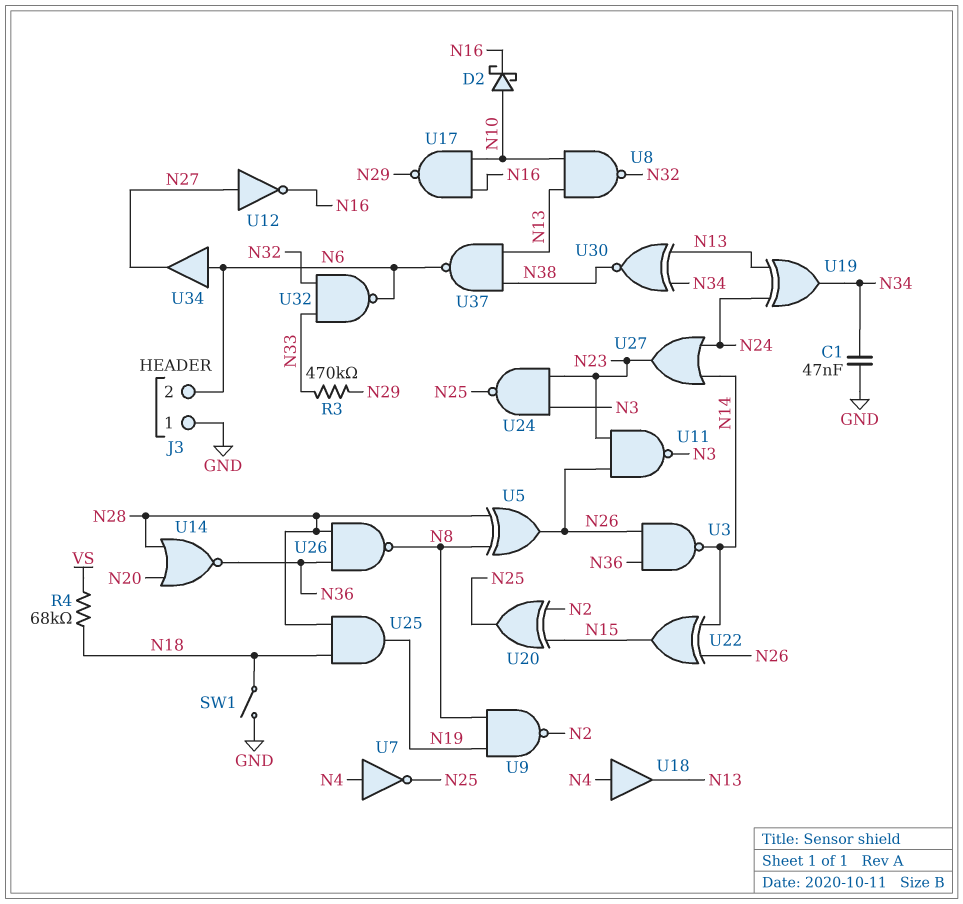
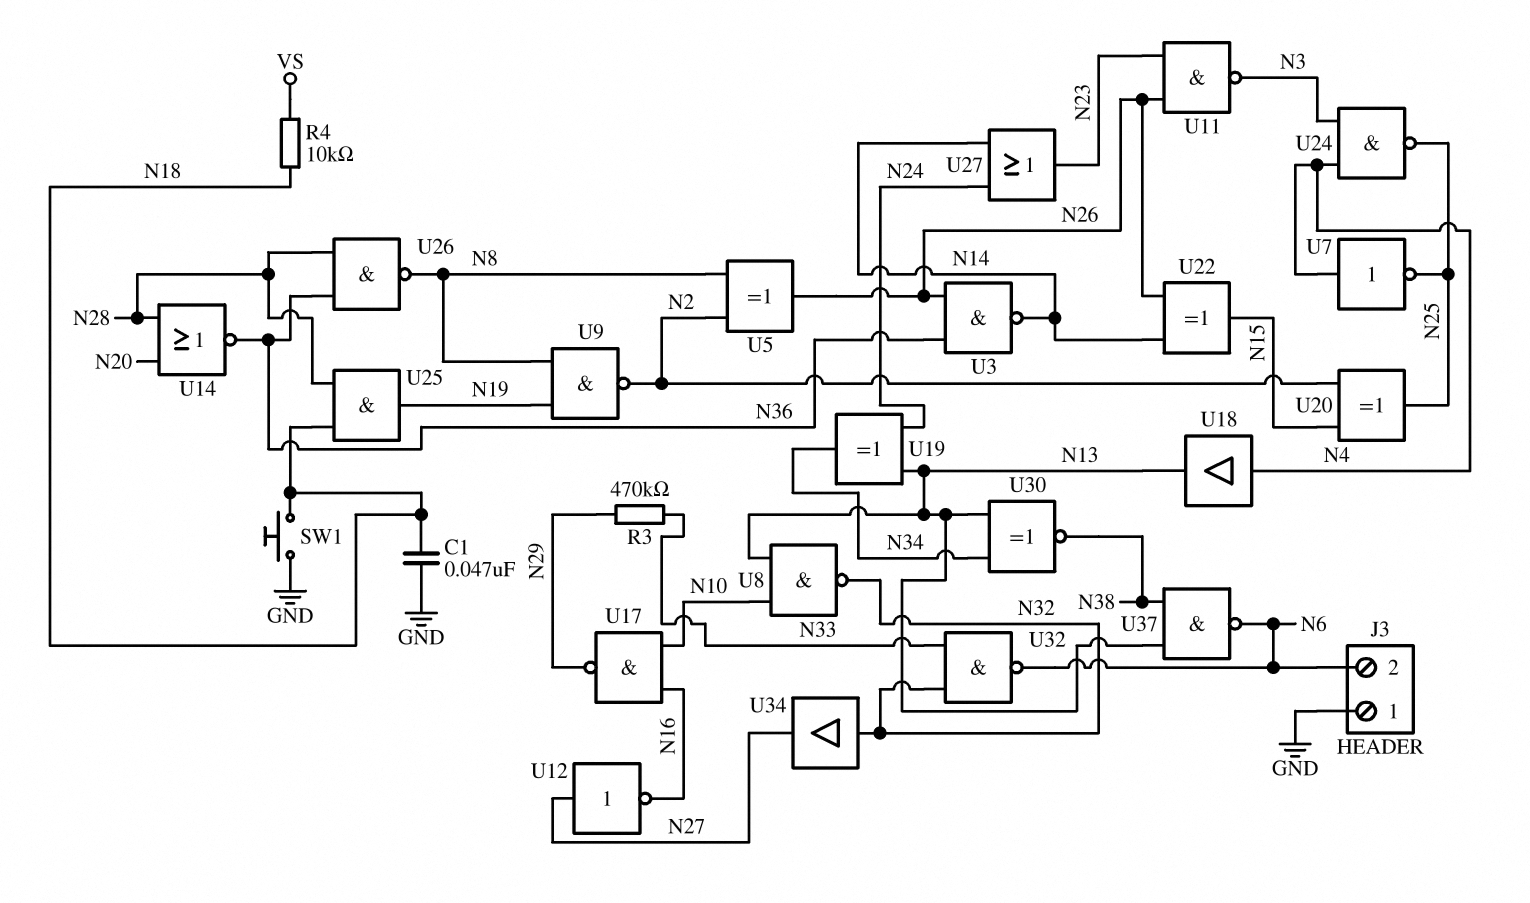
C1: 47nF (GND, N34) -> 47nF (GND, N18)
D2: schottky (A N10, K N16) -> none
R4: 68k (N18, VS) -> 10k (N18, VS)
SW1: switch (GND, N18) -> button (GND, N18)
U5: XOR (in N8, in N28, out N26) -> XOR (in N2, in N8, out N26)
U24: NAND (in N3, in N23, out N25) -> NAND (in N3, in N4, out N25)
U34: buffer (in N6, out N27) -> buffer (in N32, out N27)

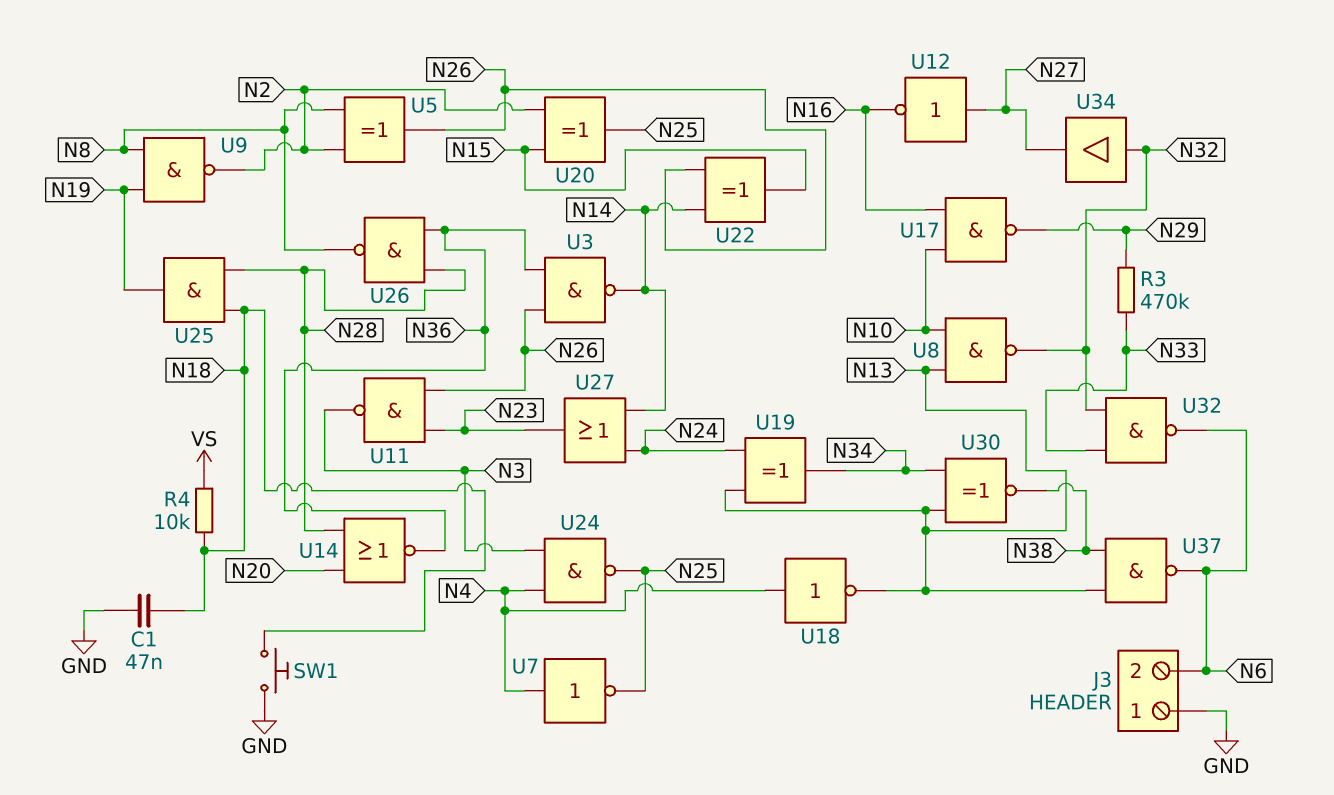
U18: buffer (in N4, out N13) -> NOT (in N4, out N13)

